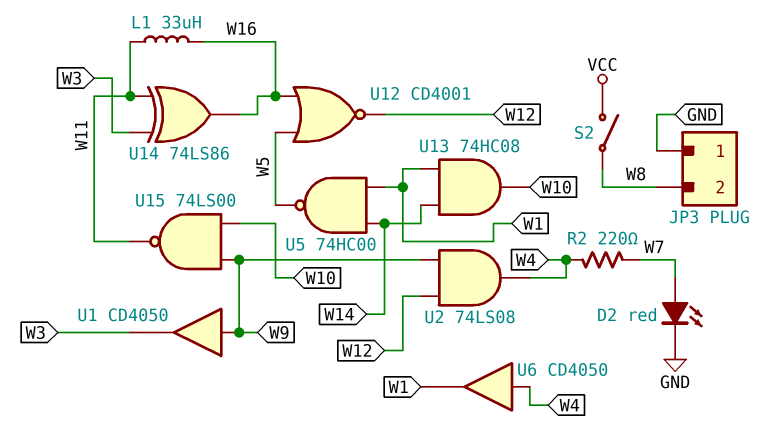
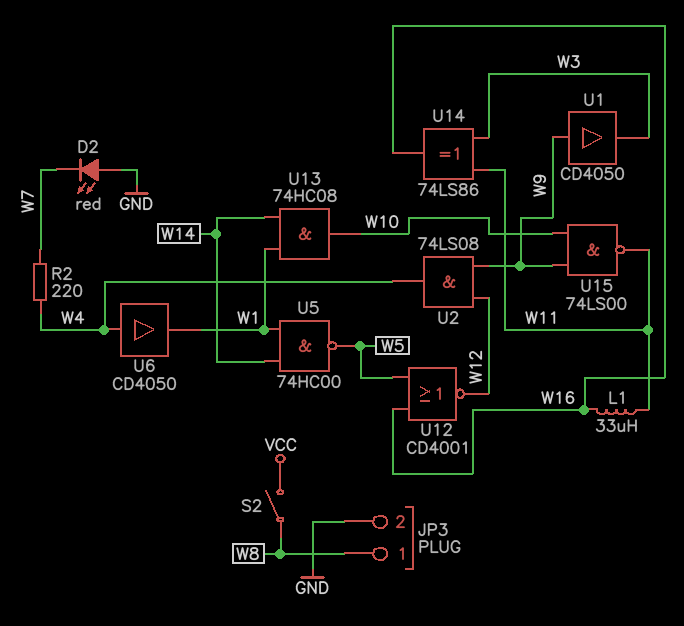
D2: LED red (A W7, K GND) -> LED red (A GND, K W7)
JP3 pin 1: GND -> W8
JP3 pin 2: W8 -> GND

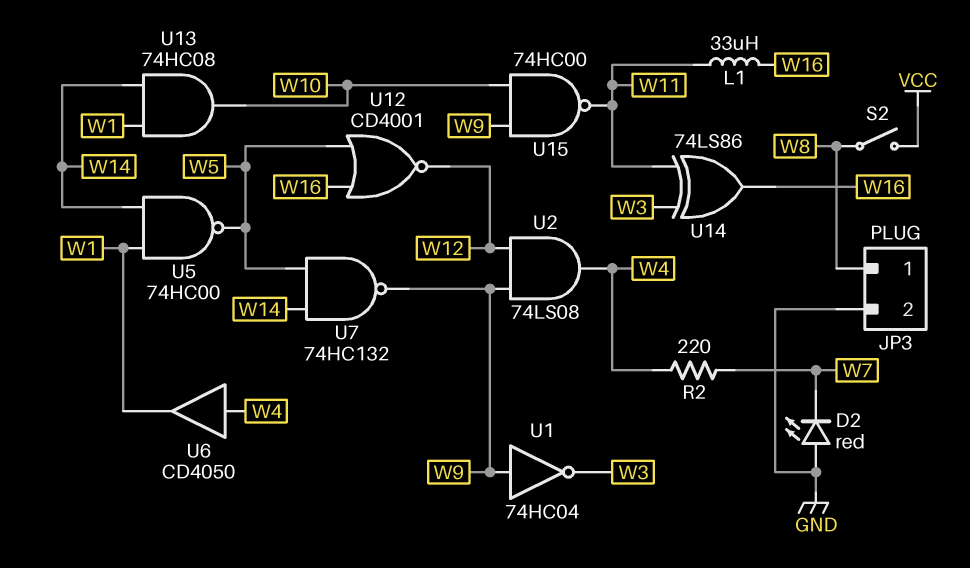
U1: buffer CD4050 (in W9, out W3) -> NOT 74HC04 (in W9, out W3)
U7: none -> NAND 74HC132 (in W5, in W14, out W9)
U15: NAND 74LS00 (in W9, in W10, out W11) -> NAND 74HC00 (in W9, in W10, out W11)

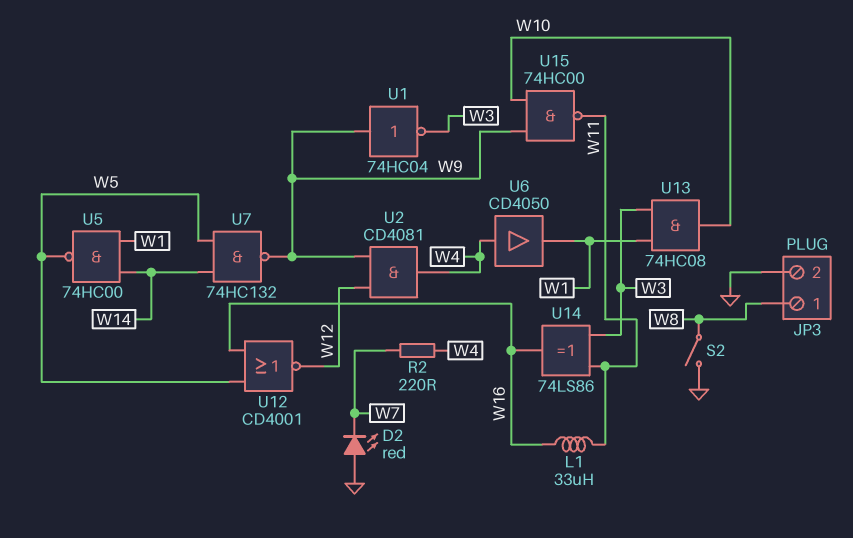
S2: switch (VCC, W8) -> switch (GND, W8)
U2: AND 74LS08 (in W9, in W12, out W4) -> AND CD4081 (in W9, in W12, out W4)
U13: AND 74HC08 (in W1, in W14, out W10) -> AND 74HC08 (in W1, in W3, out W10)

